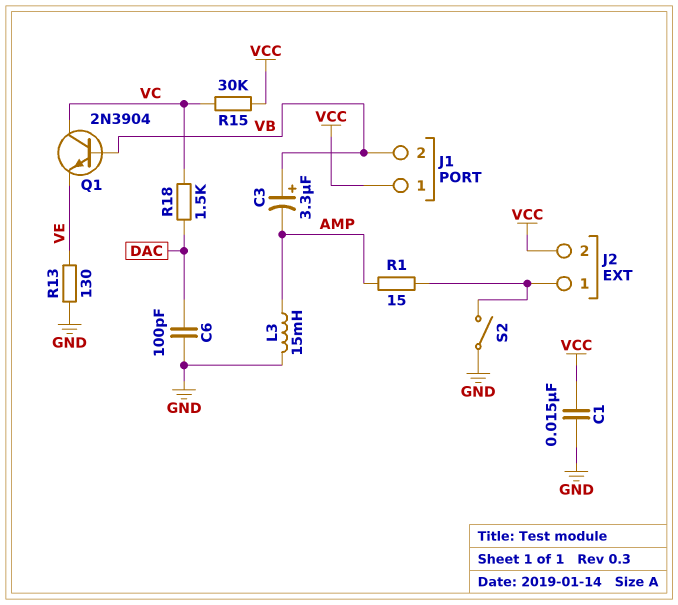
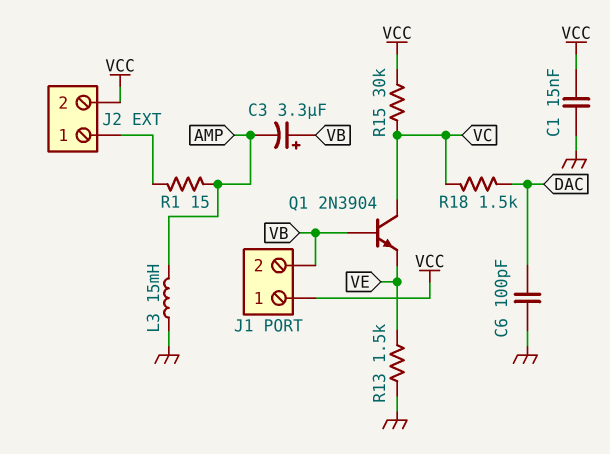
R13: 130 (GND, VE) -> 1.5k (GND, VE)
S2: switch (GND, J2/1) -> none

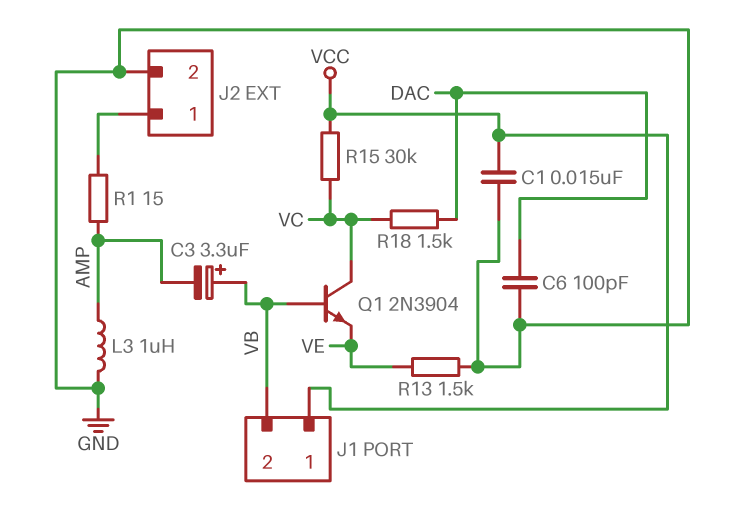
J2 pin 2: VCC -> GND
L3: 15mH (AMP, GND) -> 1uH (AMP, GND)

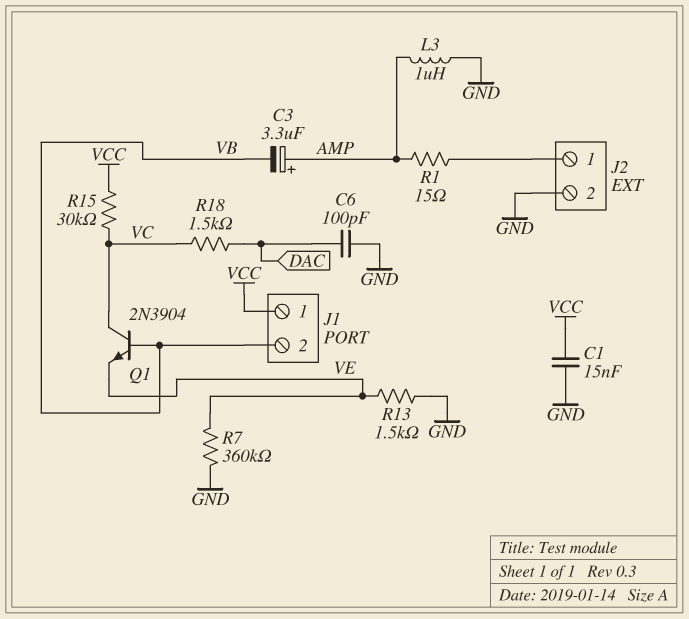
C3: 3.3uF (plus VB, minus AMP) -> 3.3uF (plus AMP, minus VB)
R7: none -> 360k (GND, VE)

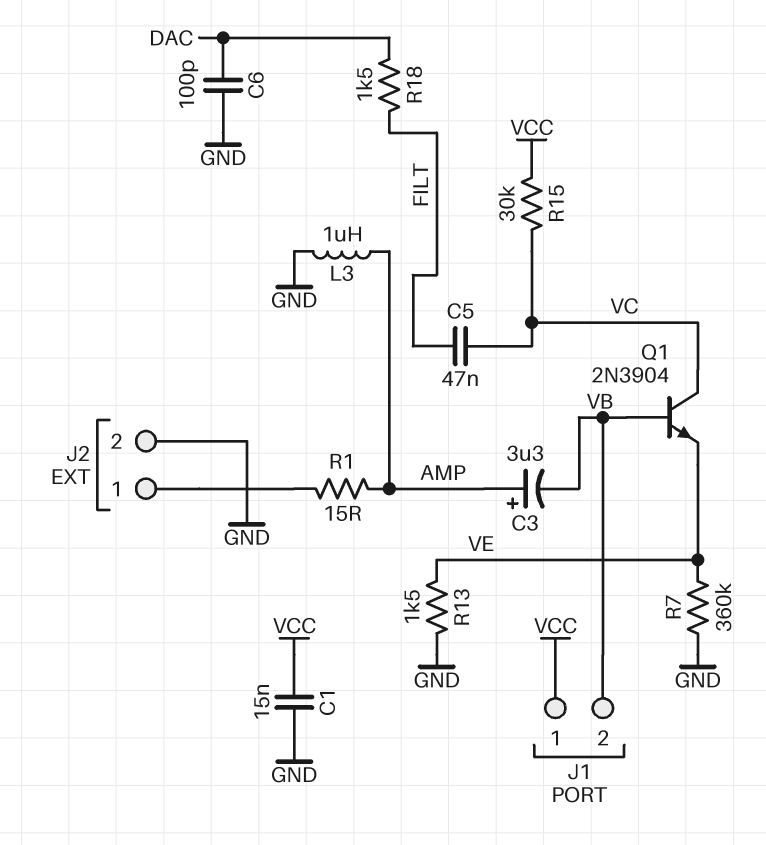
C5: none -> 47nF (FILT, VC)
R18: 1.5k (DAC, VC) -> 1.5k (DAC, FILT)

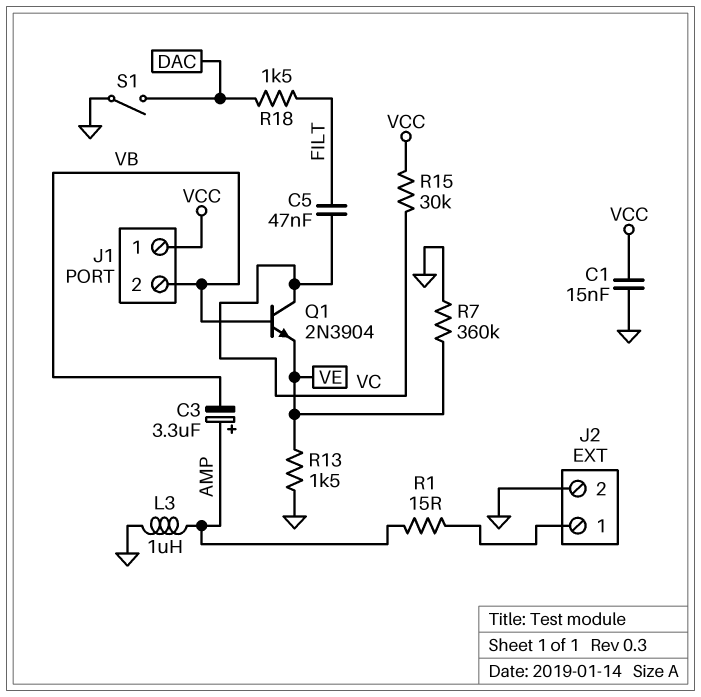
C6: 100pF (DAC, GND) -> none
S1: none -> switch (DAC, GND)

